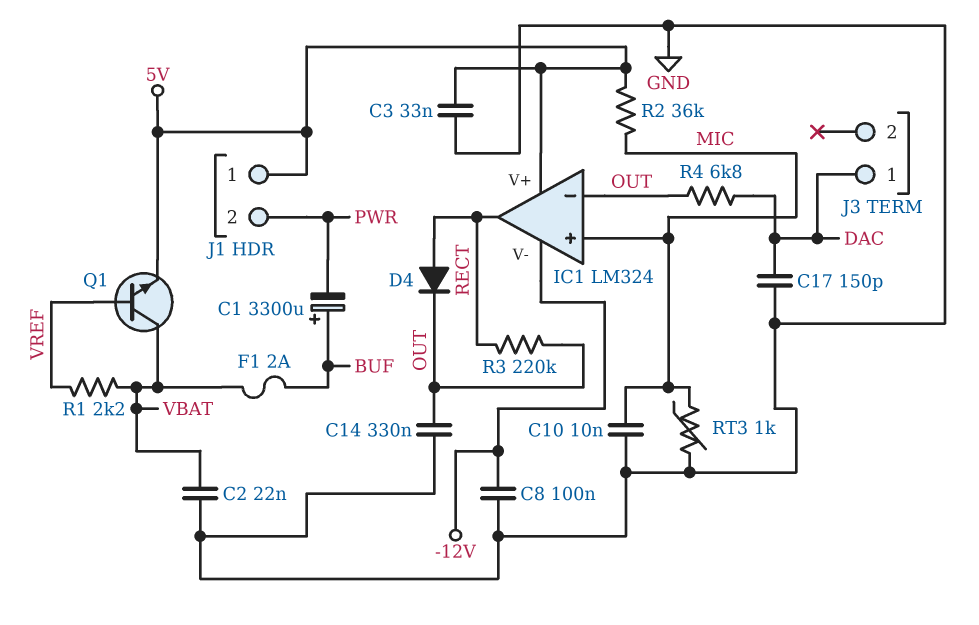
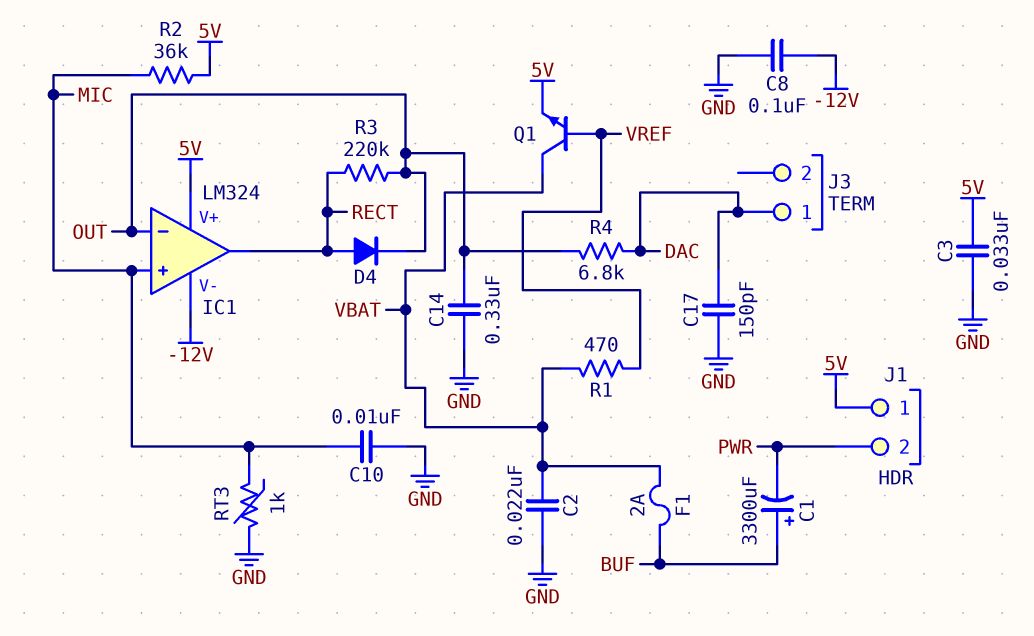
R1: 2.2k (VBAT, VREF) -> 470 (VBAT, VREF)

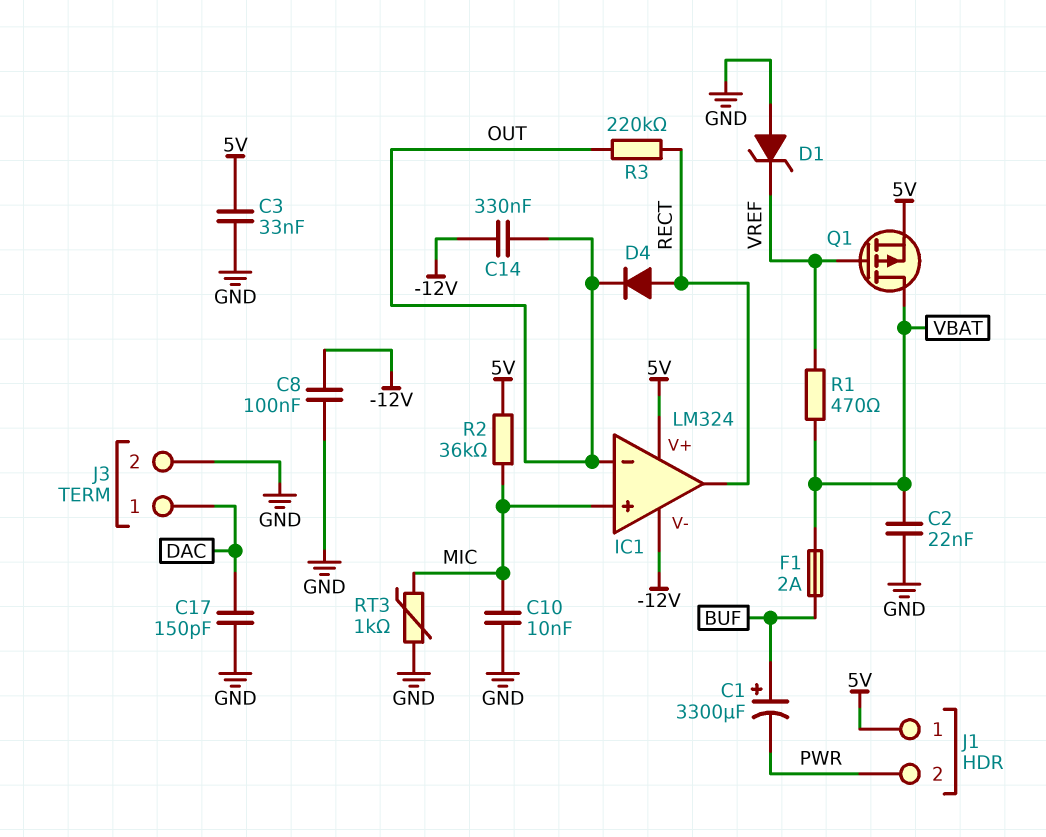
C14: 330nF (GND, OUT) -> 330nF (-12V, OUT)
D1: none -> zener (A GND, K VREF)
J3 pin 2: none -> GND
Q1: NPN (B VREF, C VBAT, E 5V) -> PMOS (G VREF, D VBAT, S 5V)
R4: 6.8k (DAC, OUT) -> none

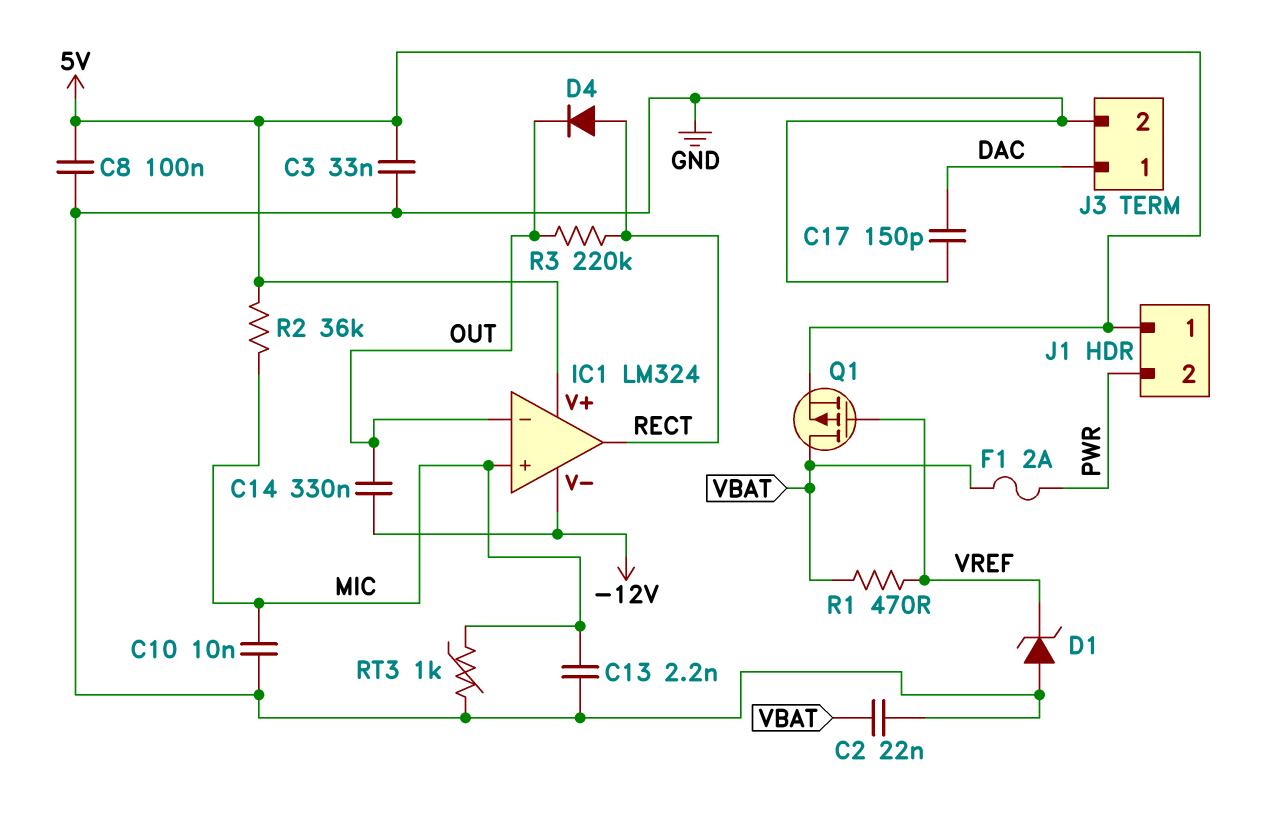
C1: 3300uF (plus BUF, minus PWR) -> none
C8: 100nF (-12V, GND) -> 100nF (5V, GND)
C13: none -> 2.2nF (GND, MIC)
F1: 2A (BUF, VBAT) -> 2A (PWR, VBAT)

